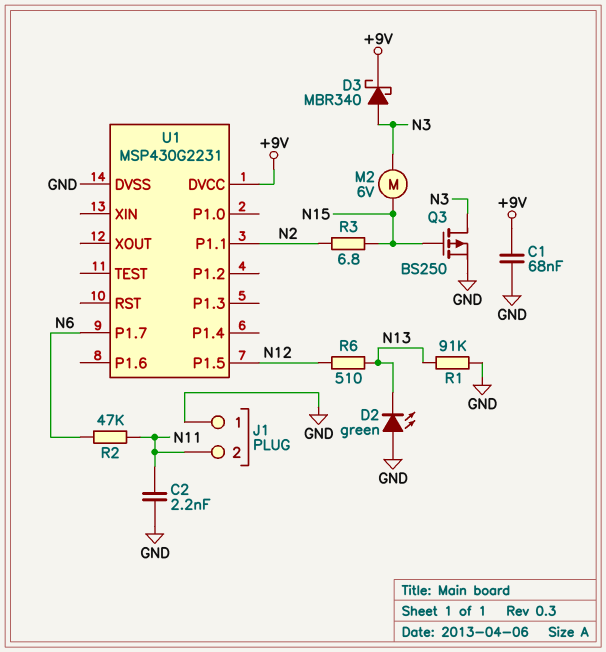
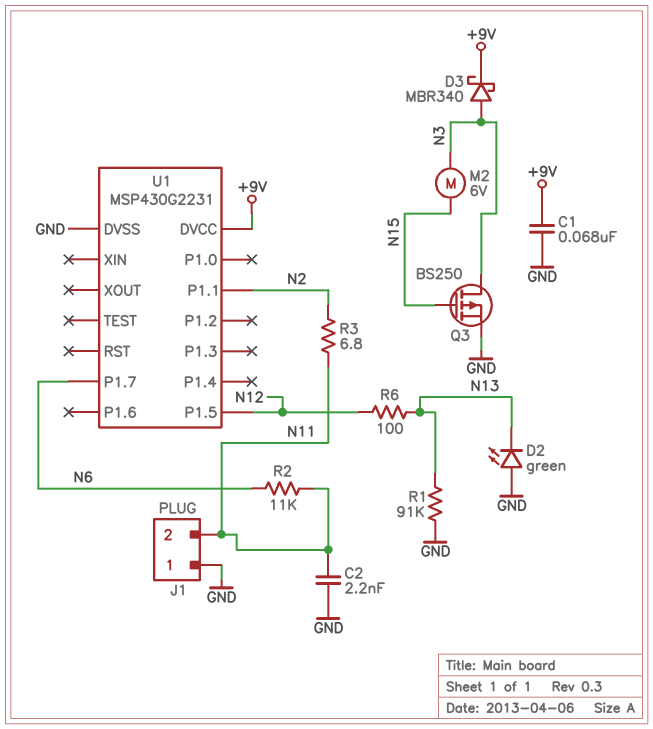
R2: 47k (N6, N11) -> 11k (N6, N11)
R3: 6.8 (N2, N15) -> 6.8 (N2, N11)
R6: 510 (N12, N13) -> 100 (N12, N13)

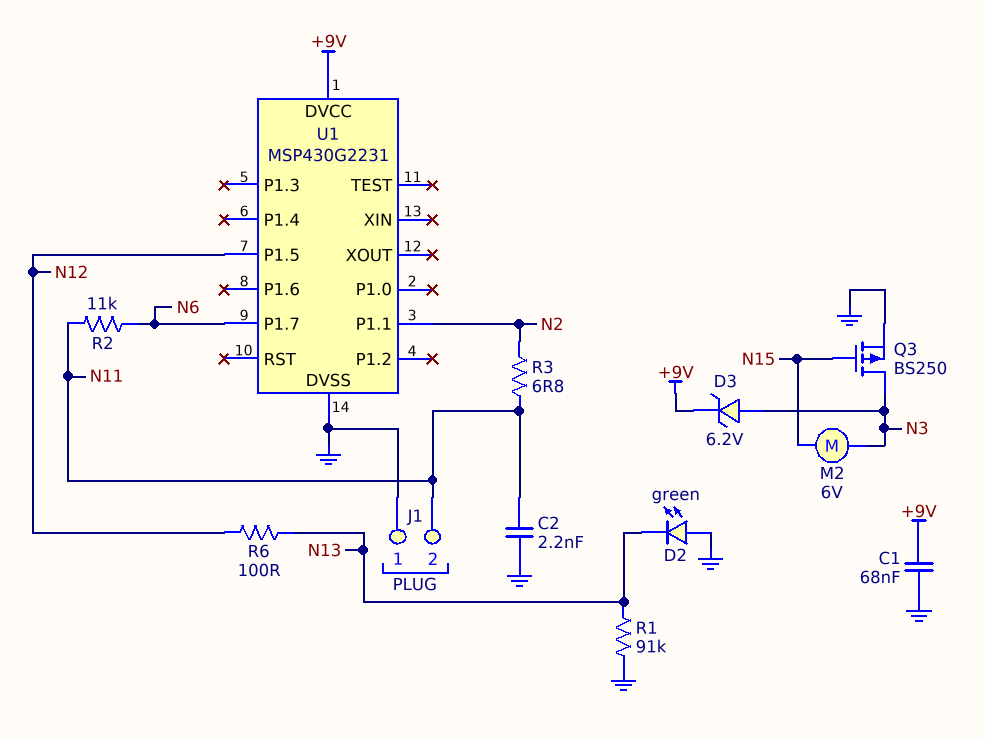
D3: schottky MBR340 (A N3, K +9V) -> zener 6.2V (A N3, K +9V)

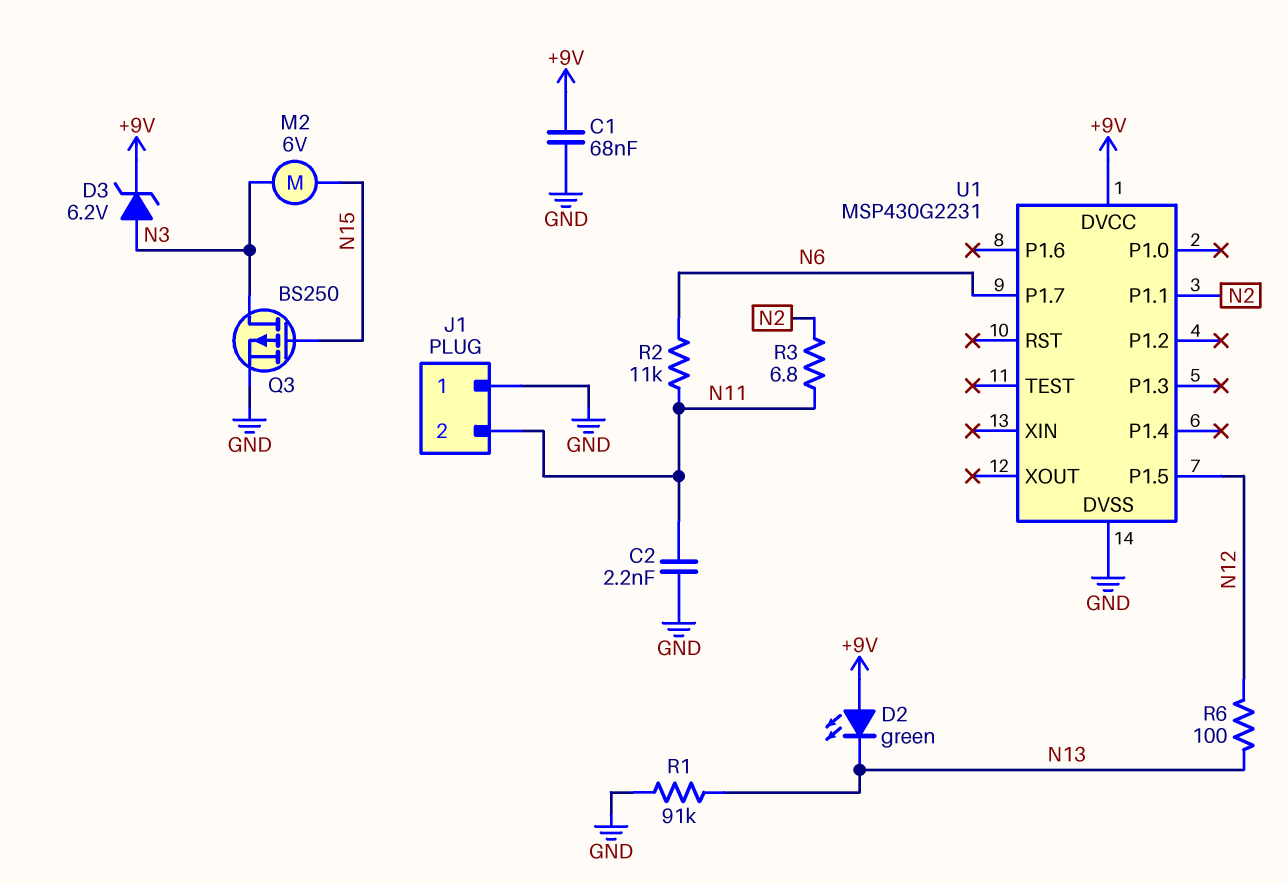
D2: LED green (A GND, K N13) -> LED green (A +9V, K N13)

